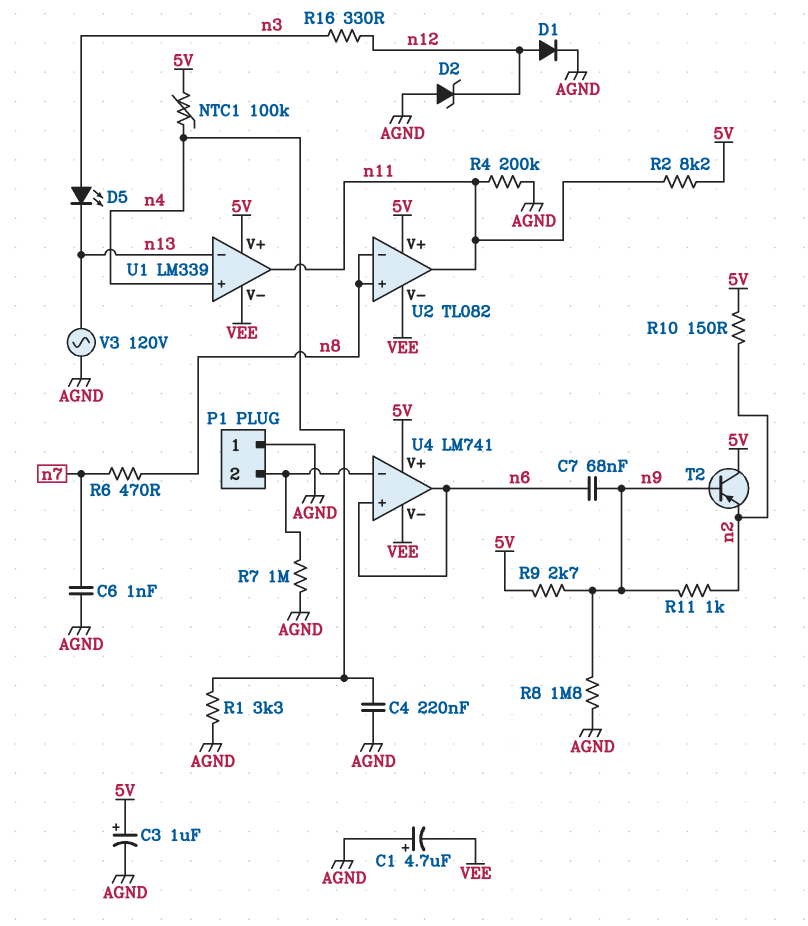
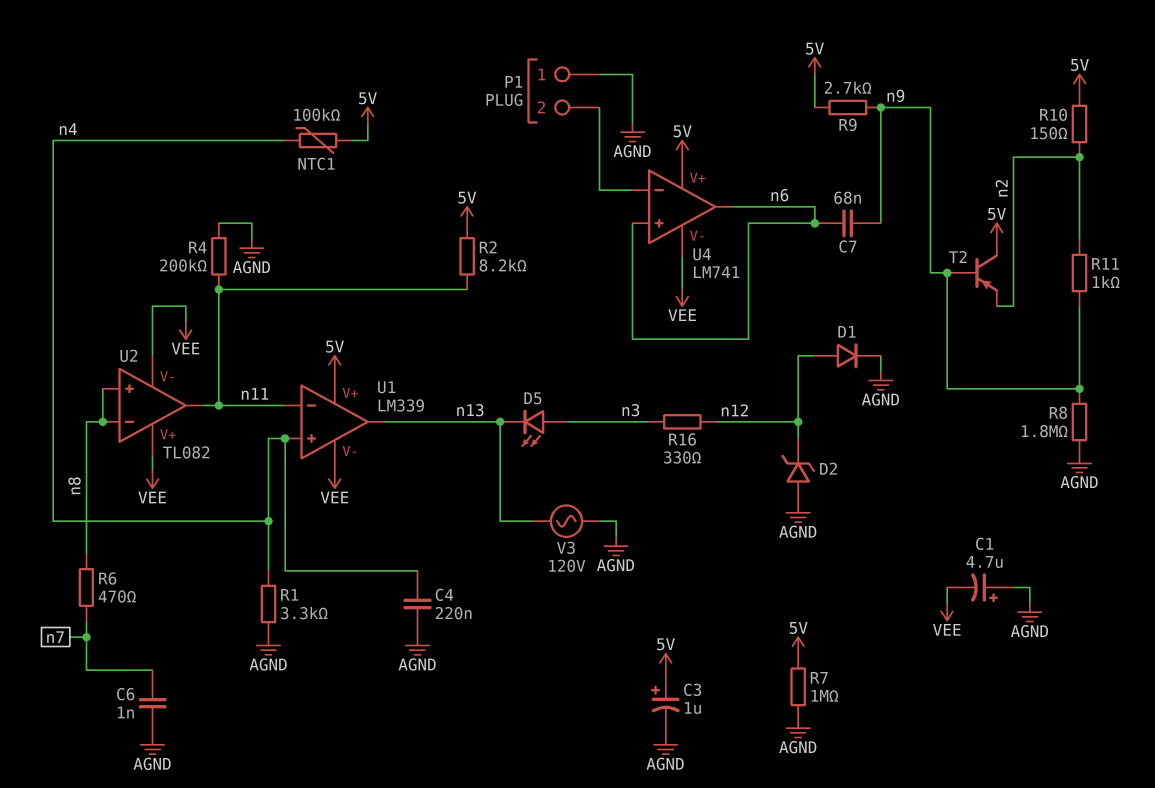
R7: 1M (AGND, P1/2) -> 1M (5V, AGND)
U1 pin in-: n13 -> n11
U1 pin out: n11 -> n13
U2 pin V+: 5V -> VEE

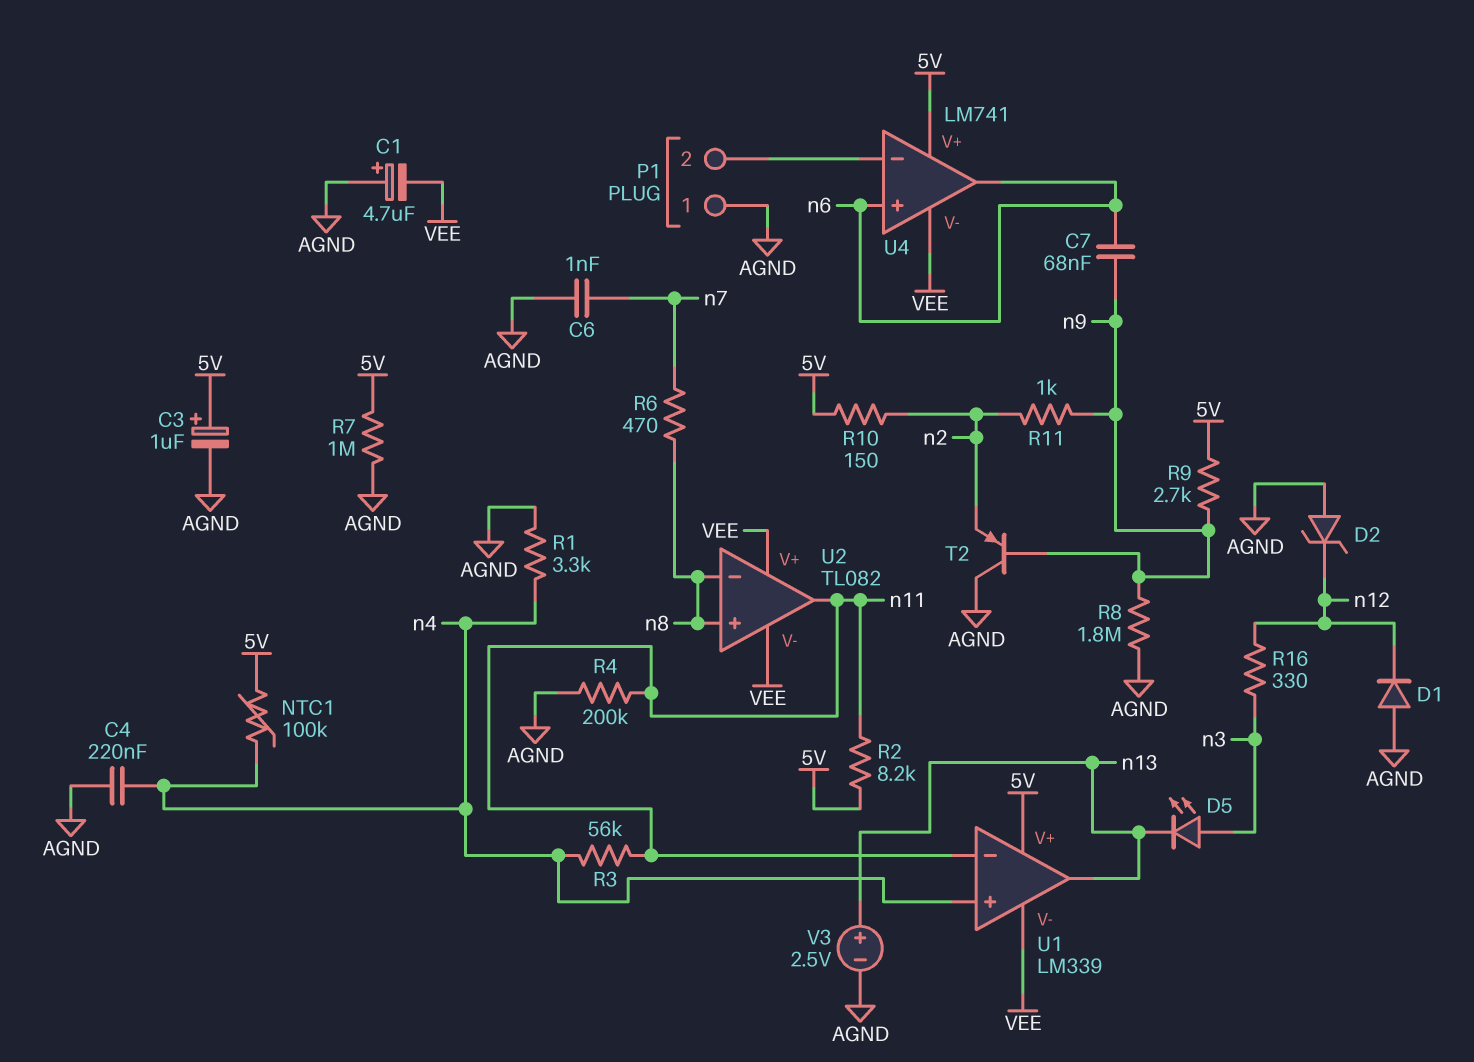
D1: diode (A n12, K AGND) -> diode (A AGND, K n12)
R3: none -> 56k (n4, n11)
T2: PNP (B n9, C 5V, E n2) -> PNP (B n9, C AGND, E n2)
V3: AC 120V (AGND, n13) -> 2.5V (plus n13, minus AGND)

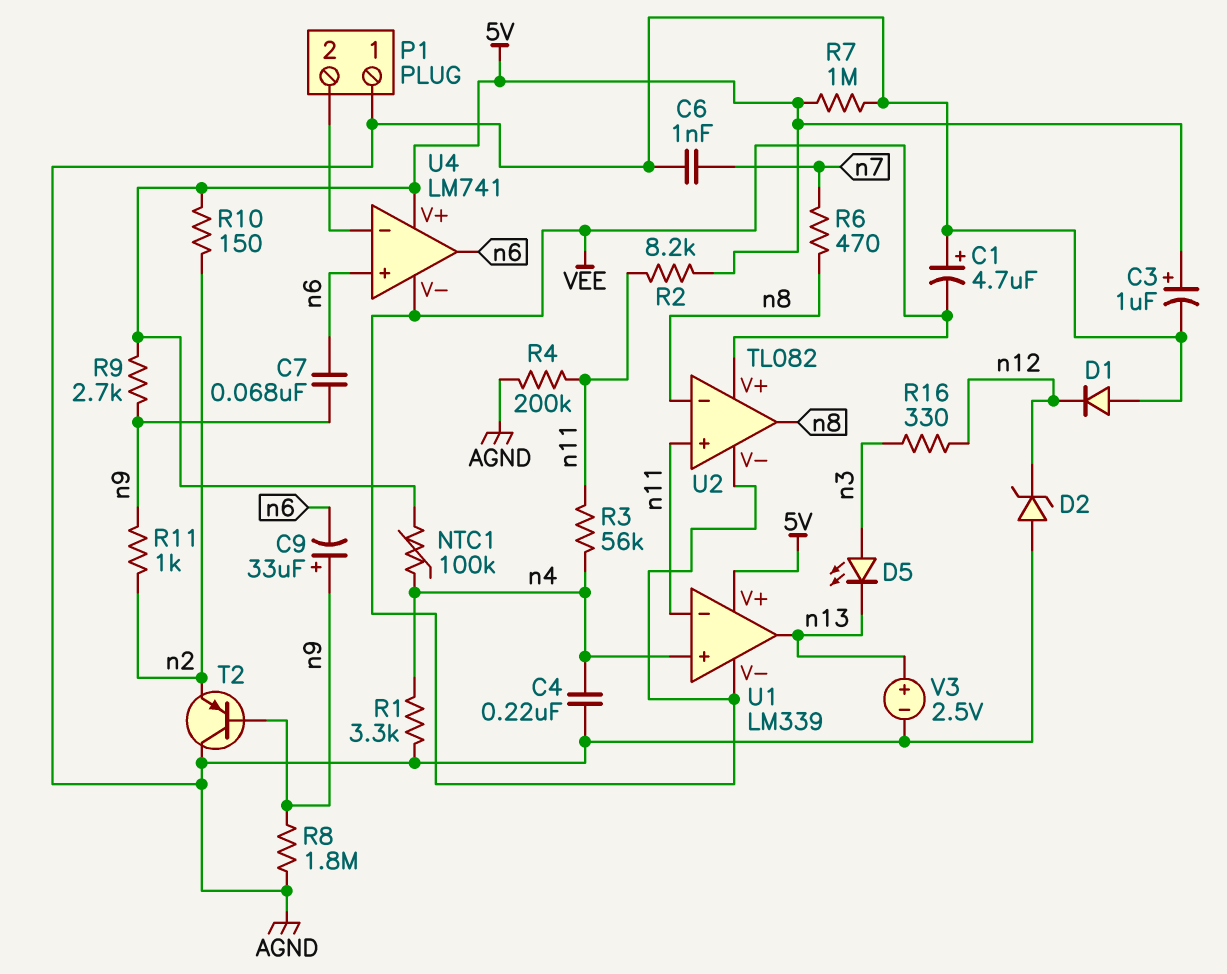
C9: none -> 33uF (plus n9, minus n6)
U2 pin in+: n8 -> n11
U2 pin out: n11 -> n8

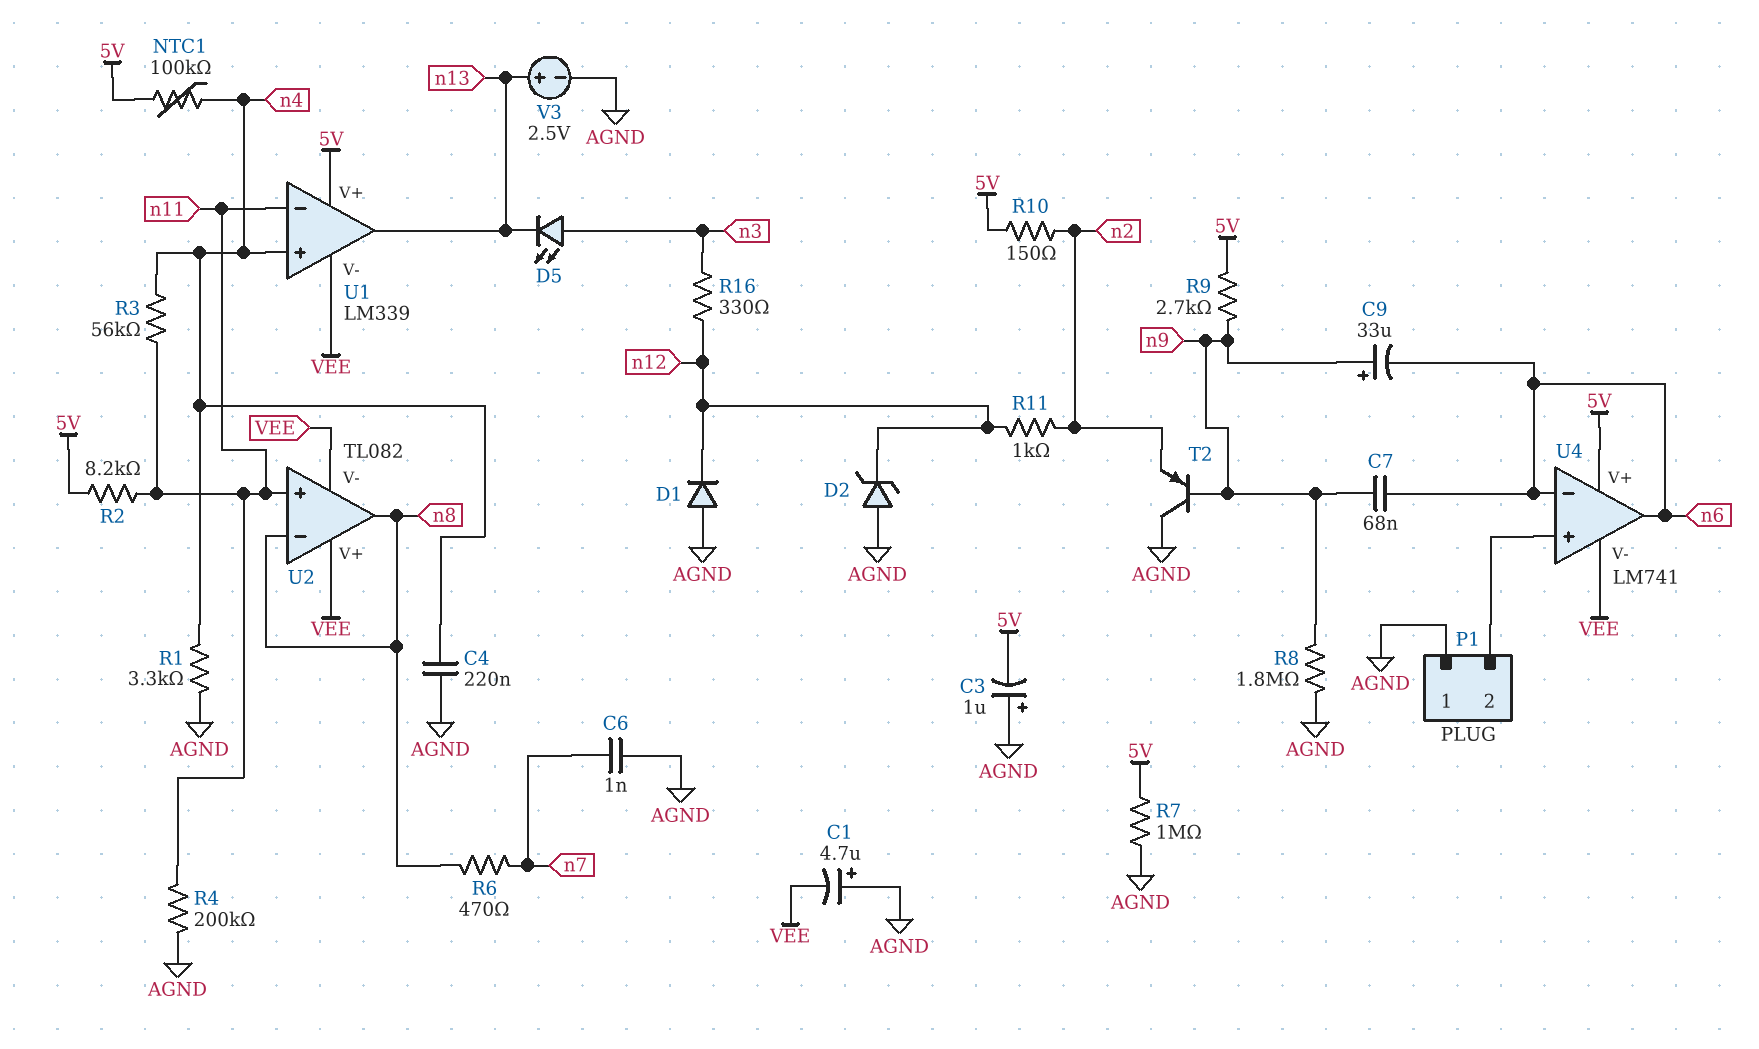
C3: 1uF (plus 5V, minus AGND) -> 1uF (plus AGND, minus 5V)
R11: 1k (n2, n9) -> 1k (n2, n12)
U4 pin in+: n6 -> P1/2
U4 pin in-: P1/2 -> n6

